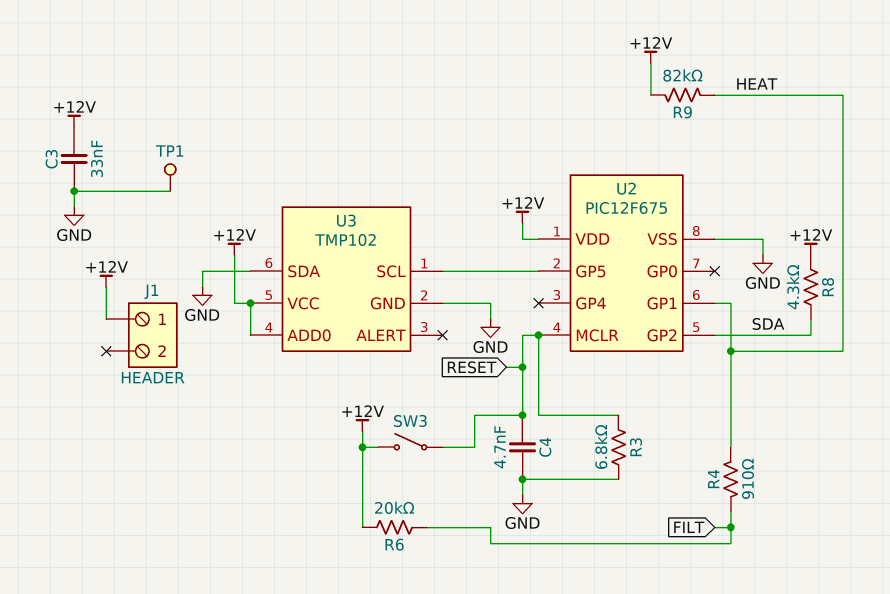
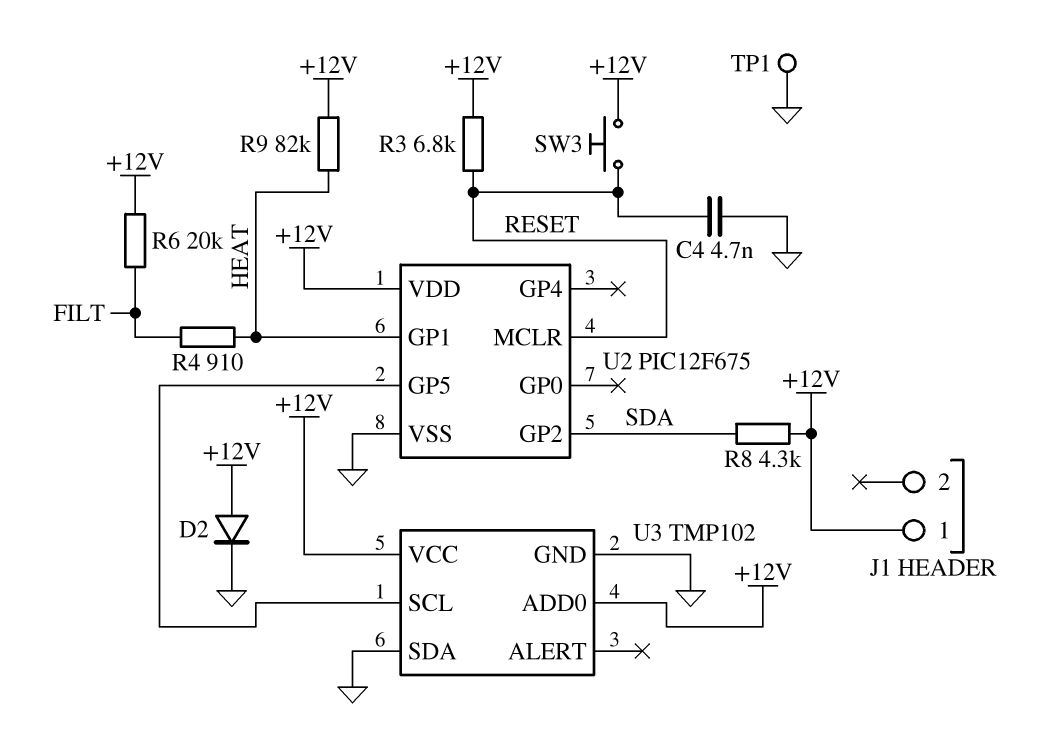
C3: 33nF (+12V, GND) -> none
D2: none -> diode (A +12V, K GND)
R3: 6.8k (GND, RESET) -> 6.8k (+12V, RESET)
SW3: switch (+12V, RESET) -> button (+12V, RESET)

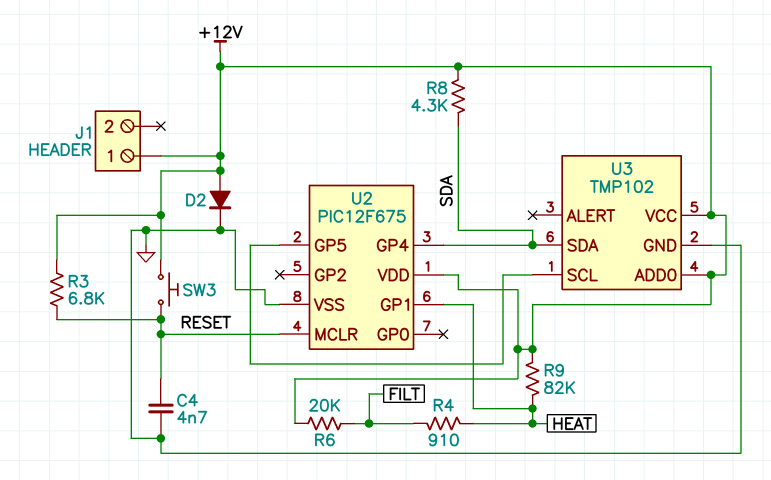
TP1: test point (GND) -> none
U2 pin GP2: SDA -> none
U2 pin GP4: none -> SDA
U3 pin SDA: GND -> SDA

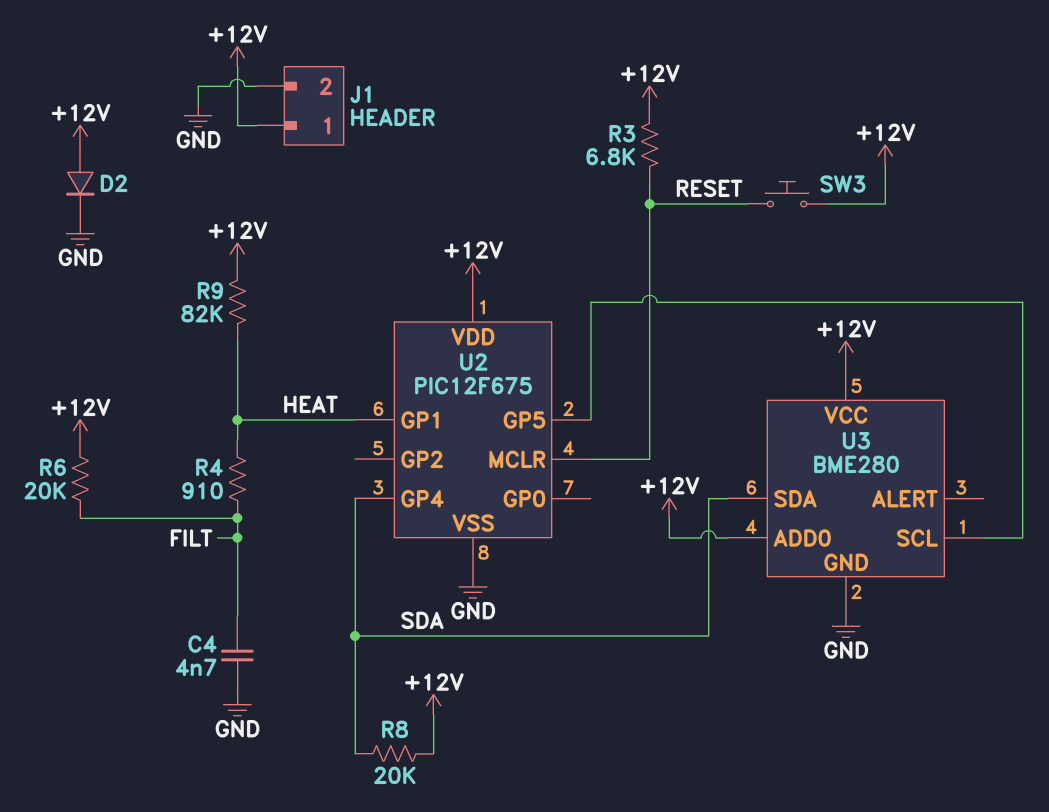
C4: 4.7nF (GND, RESET) -> 4.7nF (FILT, GND)
J1 pin 2: none -> GND
R8: 4.3k (+12V, SDA) -> 20k (+12V, SDA)
U3: TMP102 -> BME280

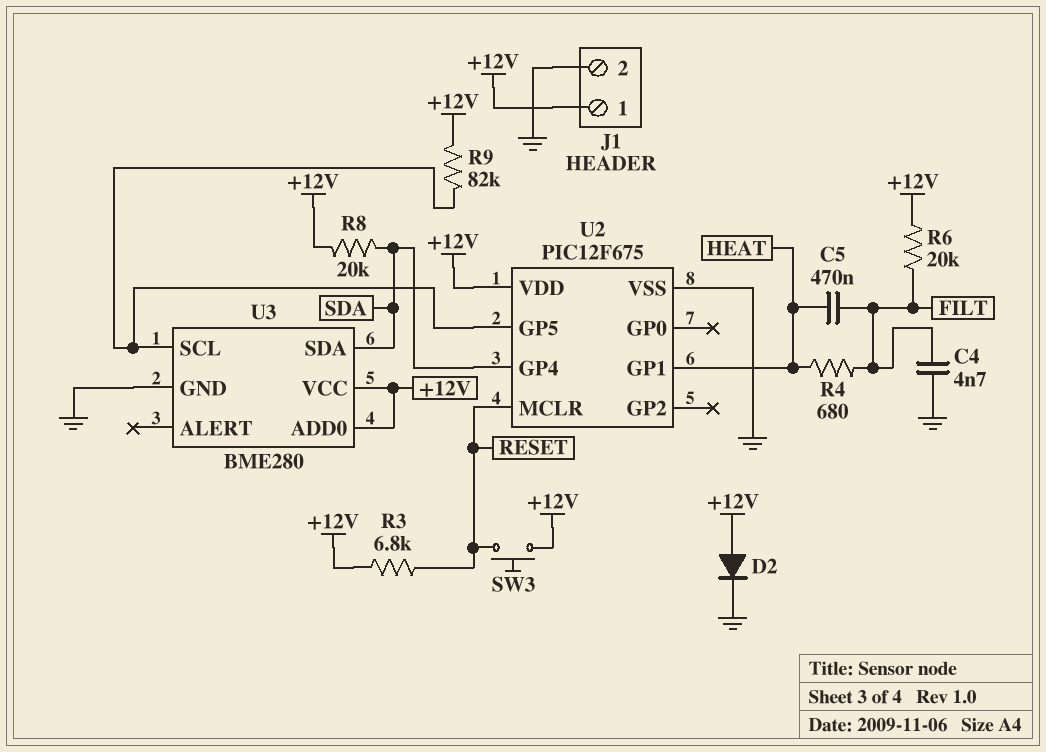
C5: none -> 470nF (FILT, HEAT)
R4: 910 (FILT, HEAT) -> 680 (FILT, HEAT)
R9: 82k (+12V, HEAT) -> 82k (+12V, U2/GP5)

